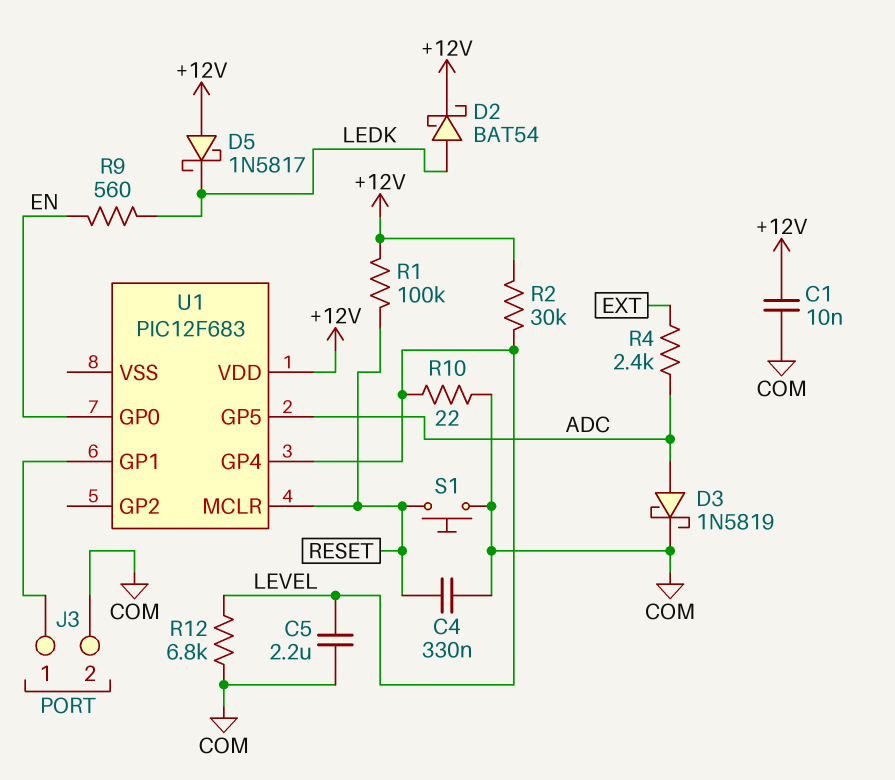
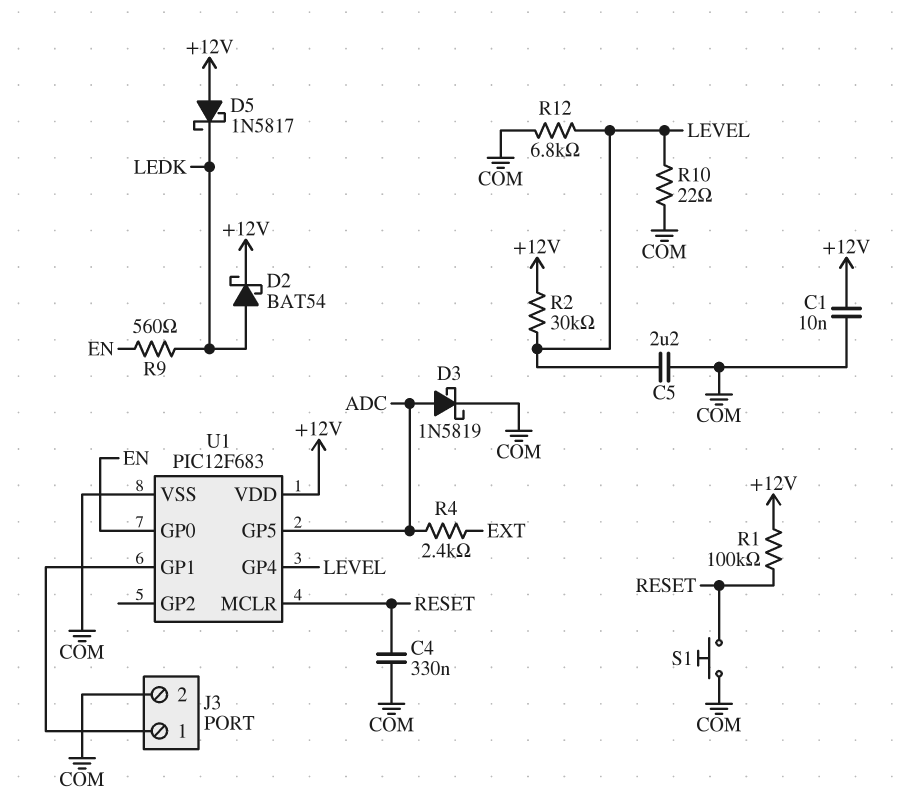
U1 pin VSS: none -> COM

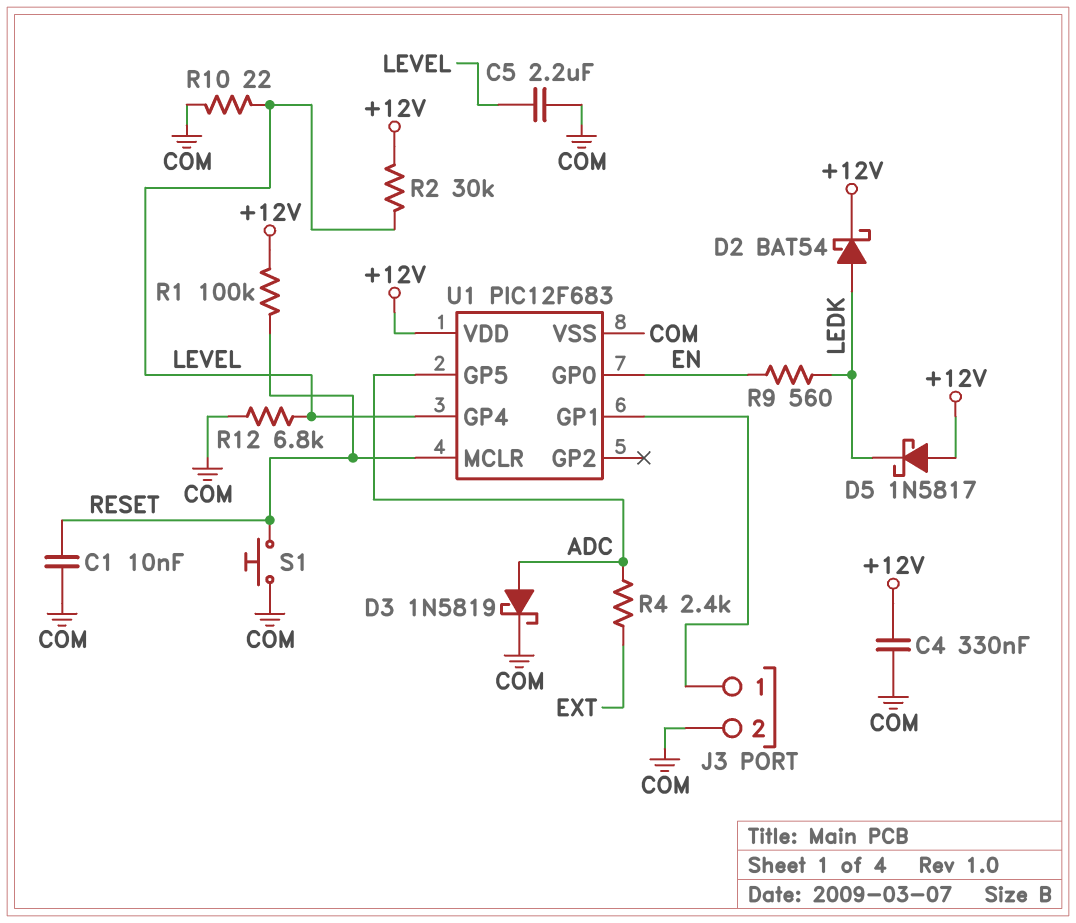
C1: 10nF (+12V, COM) -> 10nF (COM, RESET)
C4: 330nF (COM, RESET) -> 330nF (+12V, COM)

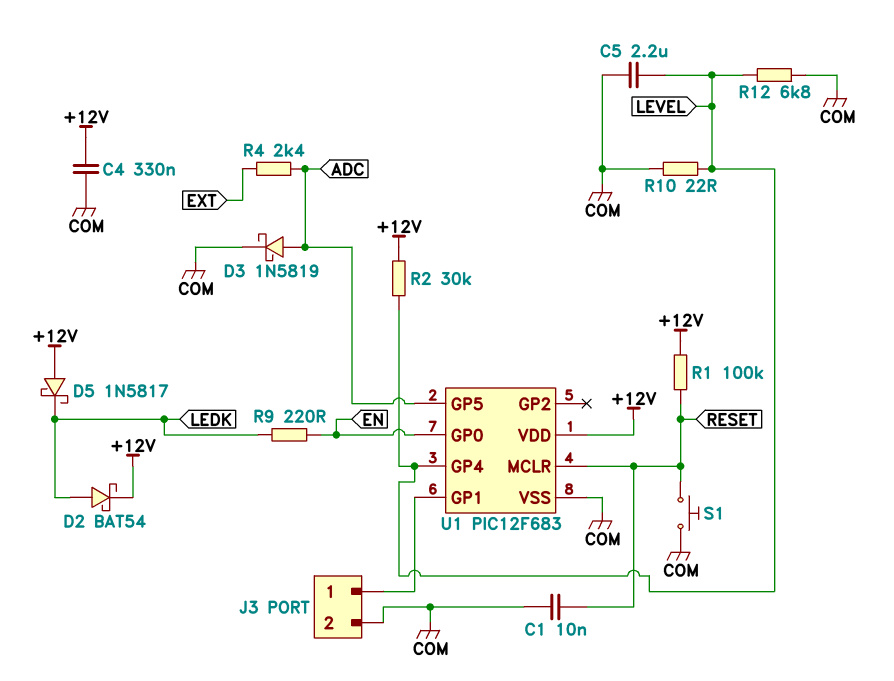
R9: 560 (EN, LEDK) -> 220 (EN, LEDK)

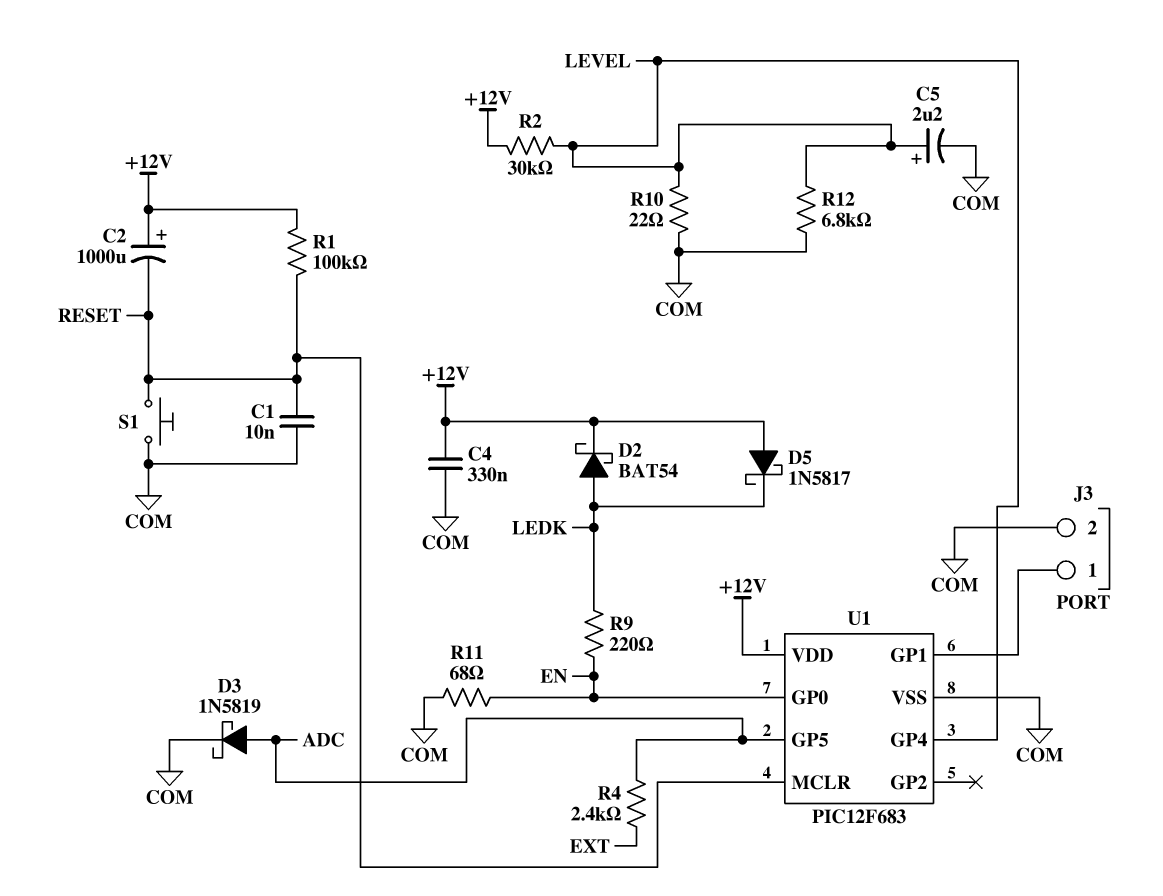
C2: none -> 1000uF (plus +12V, minus RESET)
C5: 2.2uF (COM, LEVEL) -> 2.2uF (plus LEVEL, minus COM)
R11: none -> 68 (COM, EN)

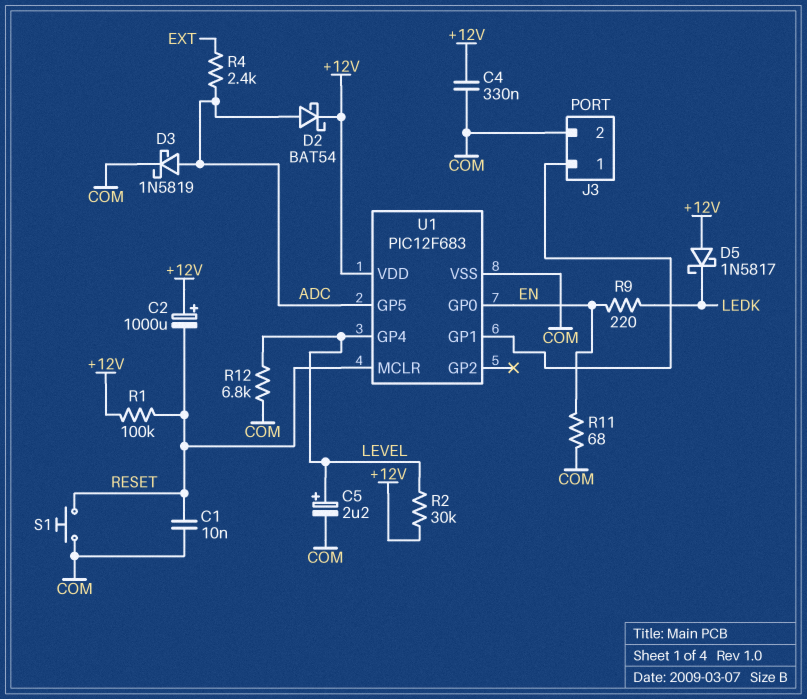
D2: schottky BAT54 (A LEDK, K +12V) -> schottky BAT54 (A ADC, K +12V)
R10: 22 (COM, LEVEL) -> none

